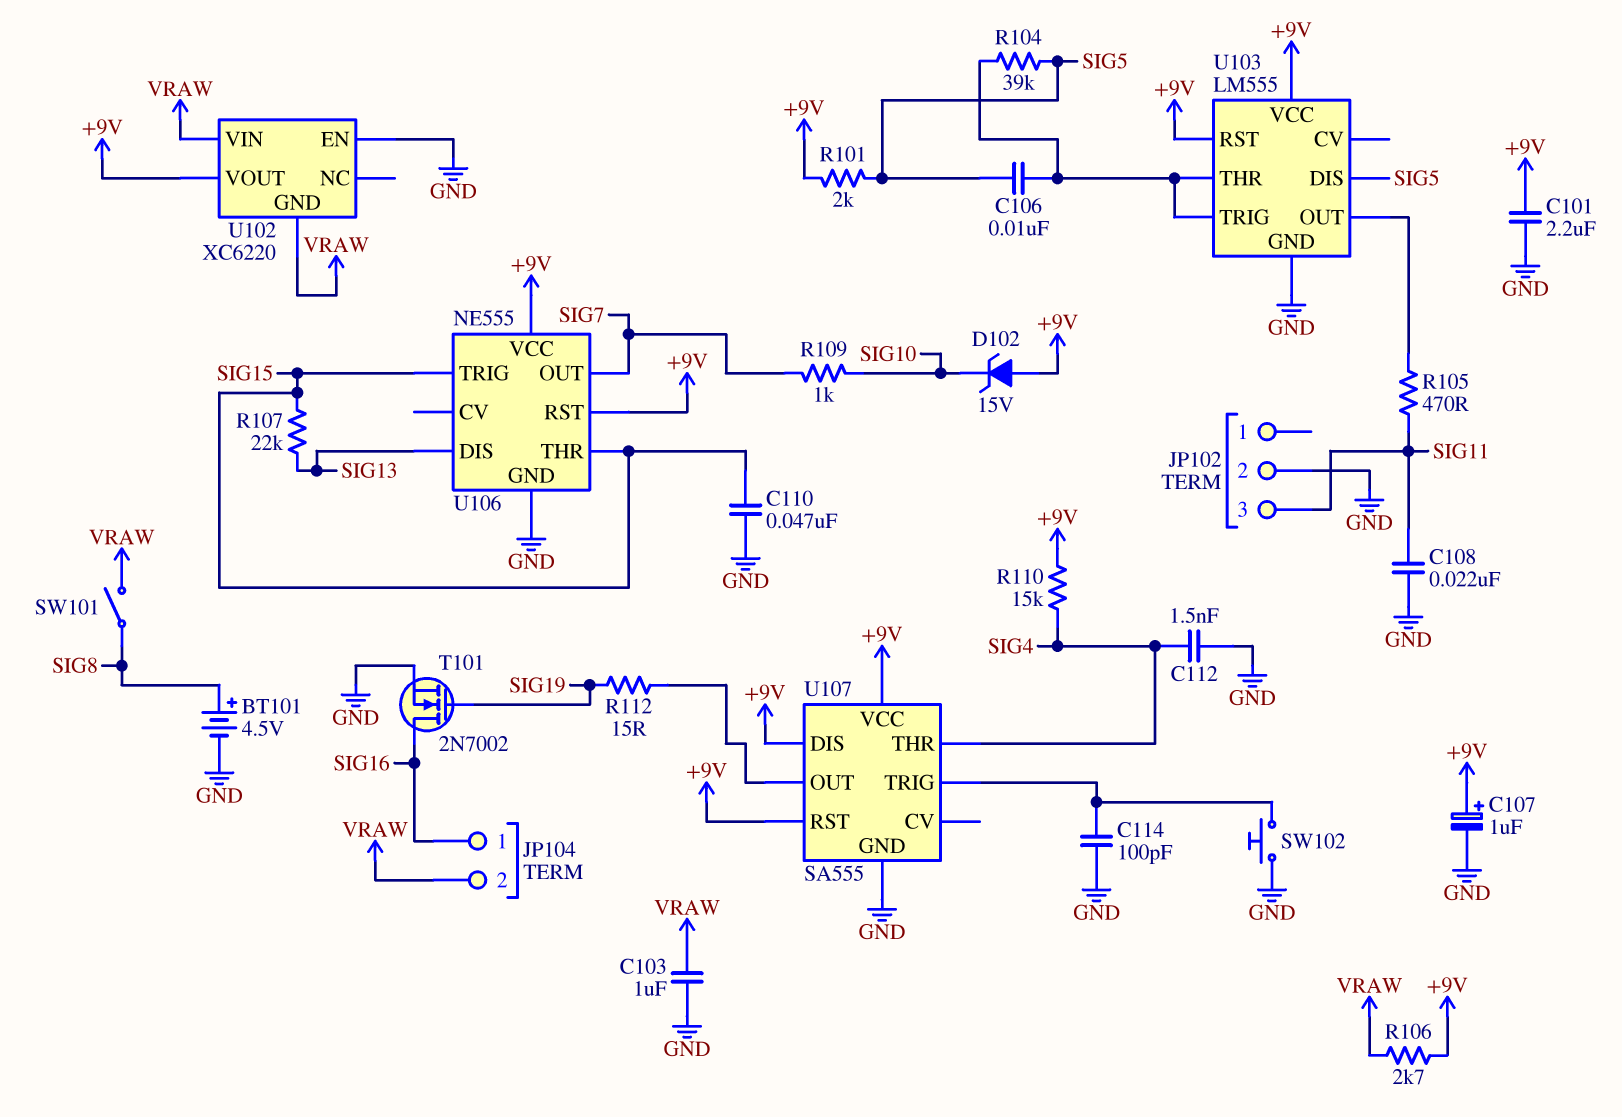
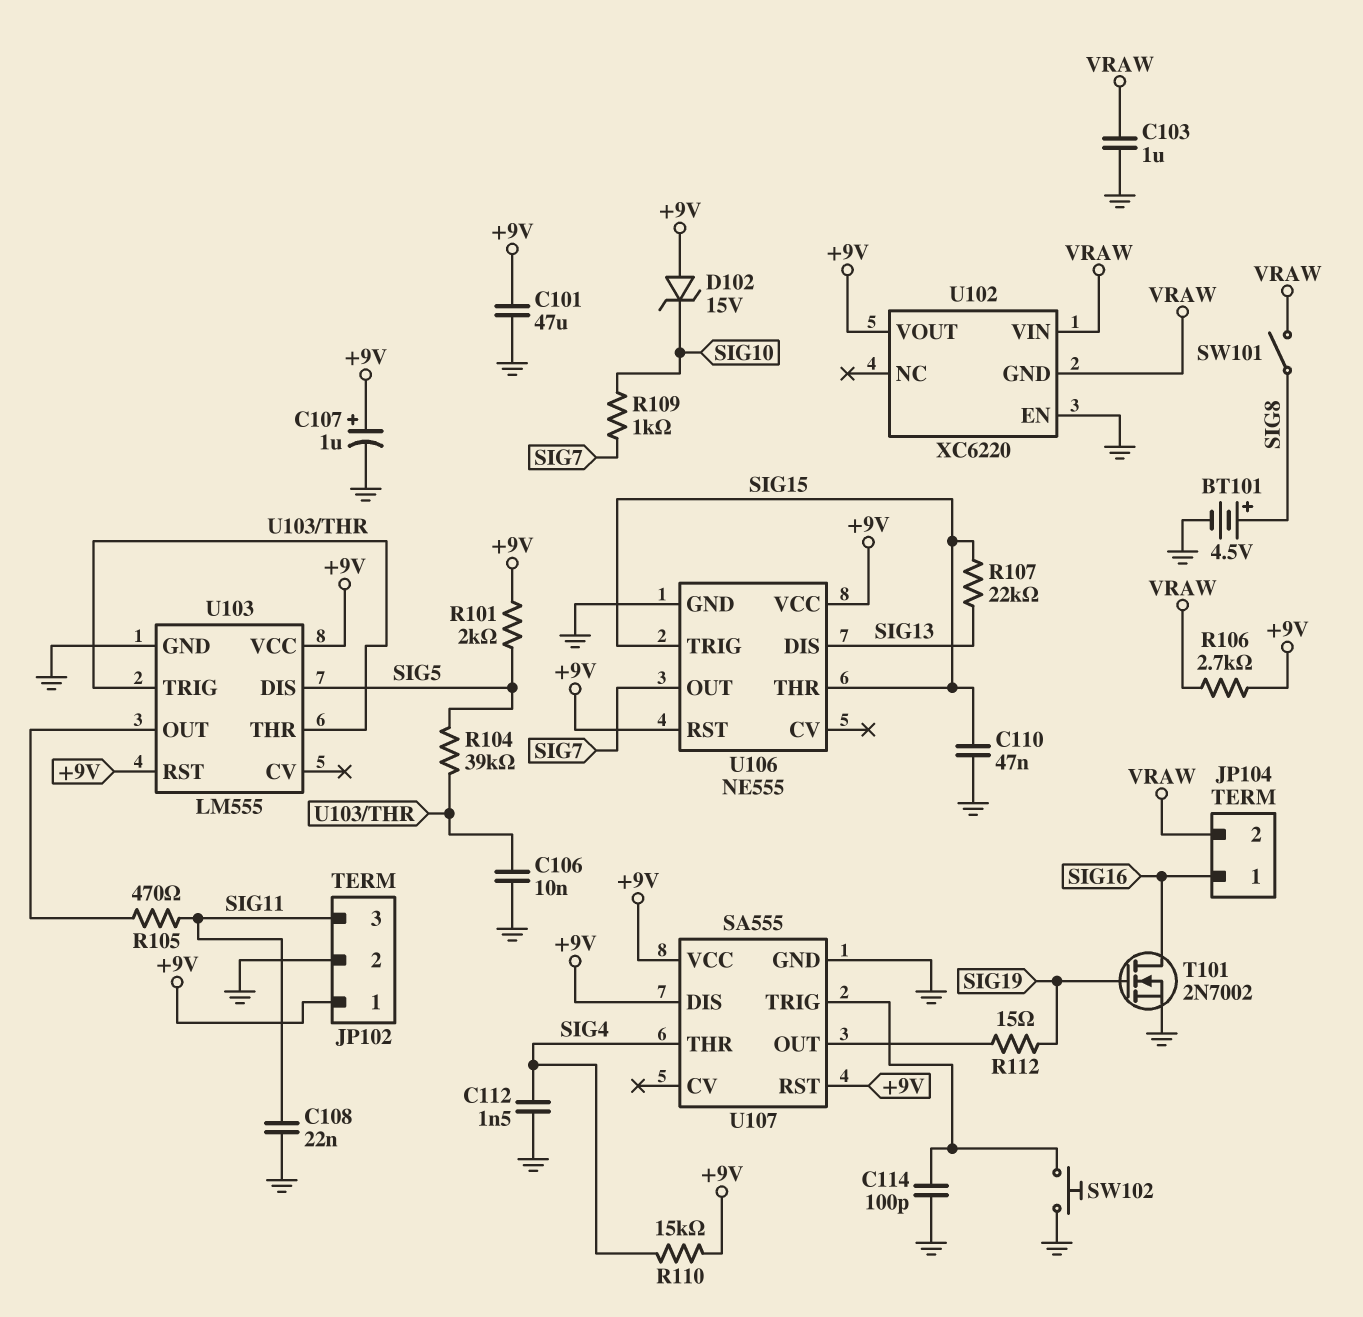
C101: 2.2uF (+9V, GND) -> 47uF (+9V, GND)
C106: 10nF (SIG5, U103/THR) -> 10nF (GND, U103/THR)
JP102 pin 1: none -> +9V

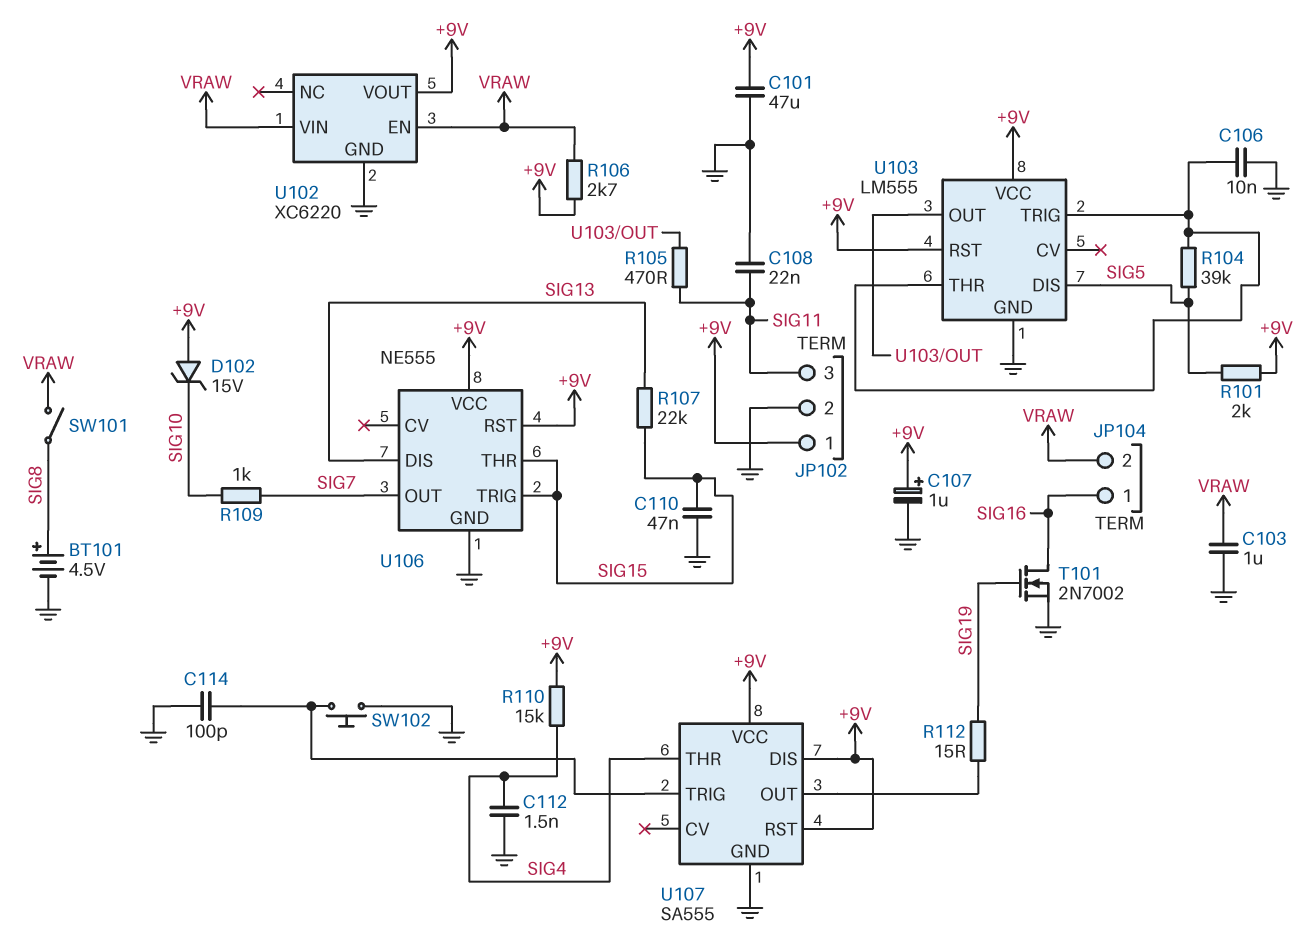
U102 pin EN: GND -> VRAW
U102 pin GND: VRAW -> GND

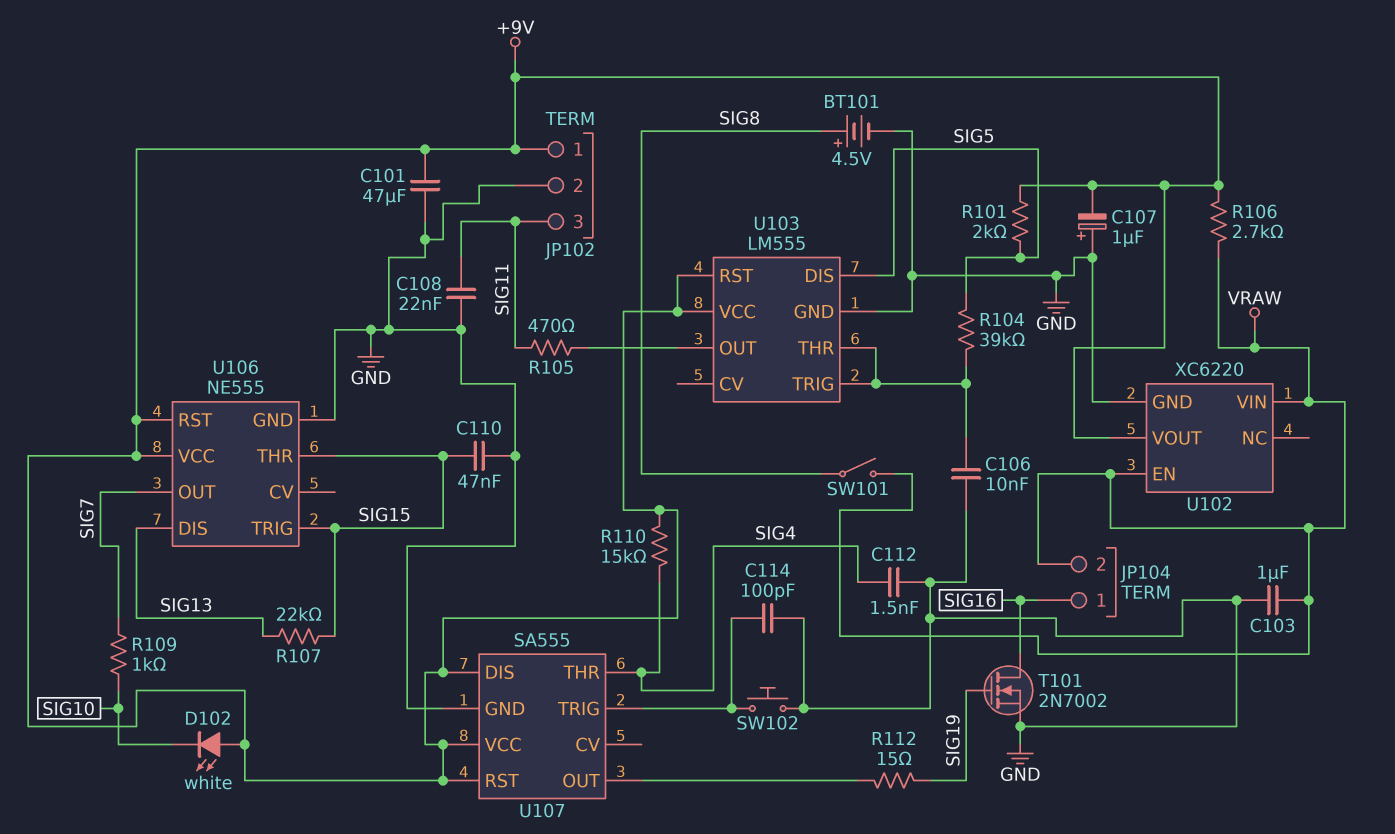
C107: 1uF (plus +9V, minus GND) -> 1uF (plus GND, minus +9V)
D102: zener 15V (A +9V, K SIG10) -> LED white (A +9V, K SIG10)

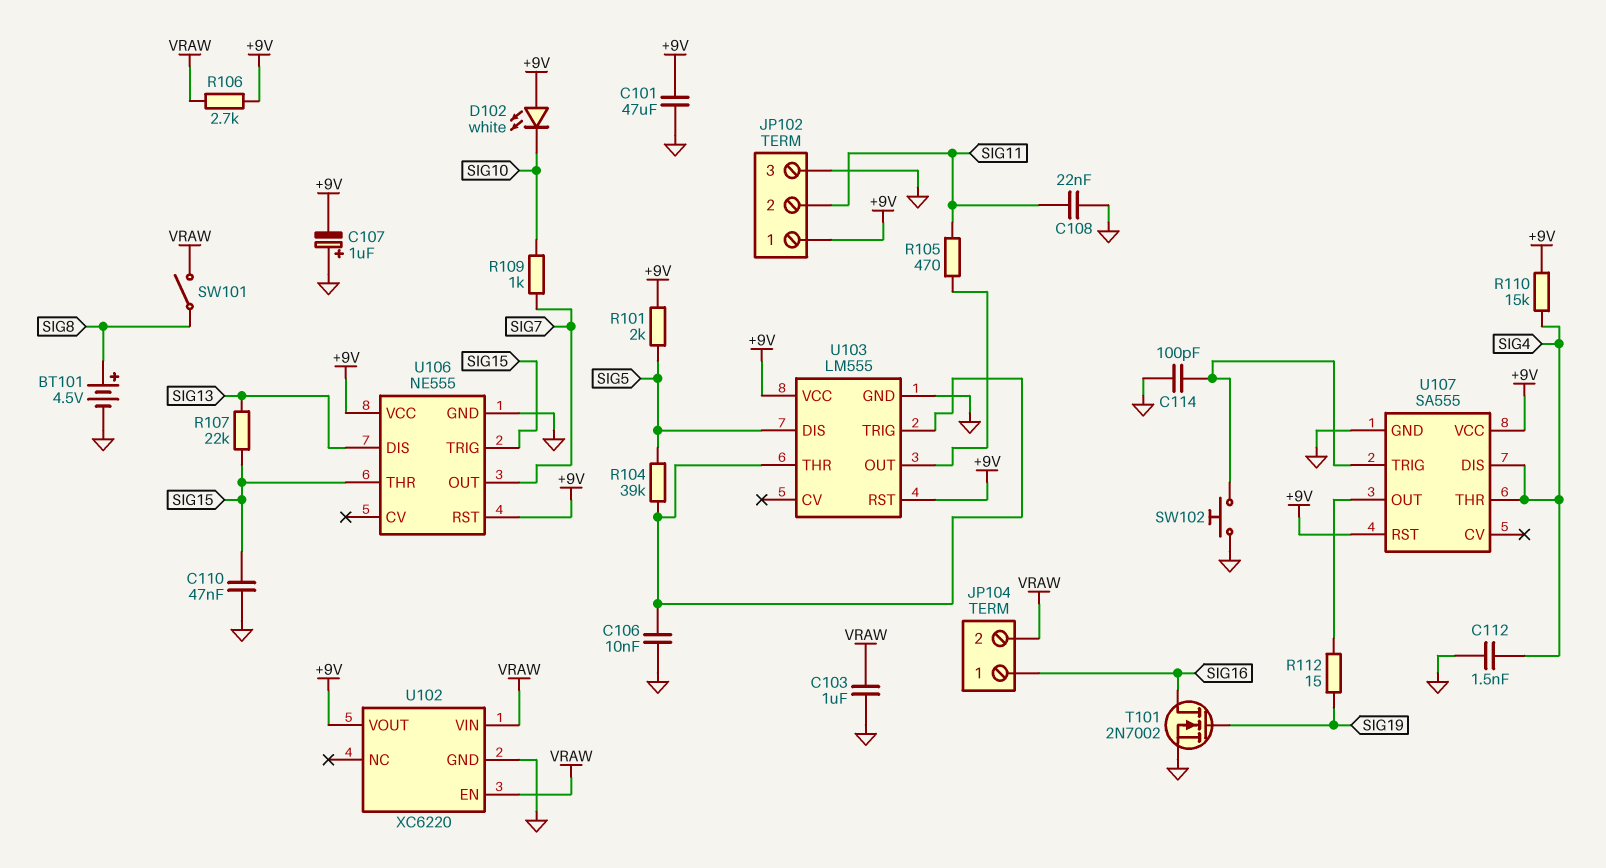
JP102 pin 2: GND -> SIG11
JP102 pin 3: SIG11 -> GND
U107 pin DIS: +9V -> SIG4

